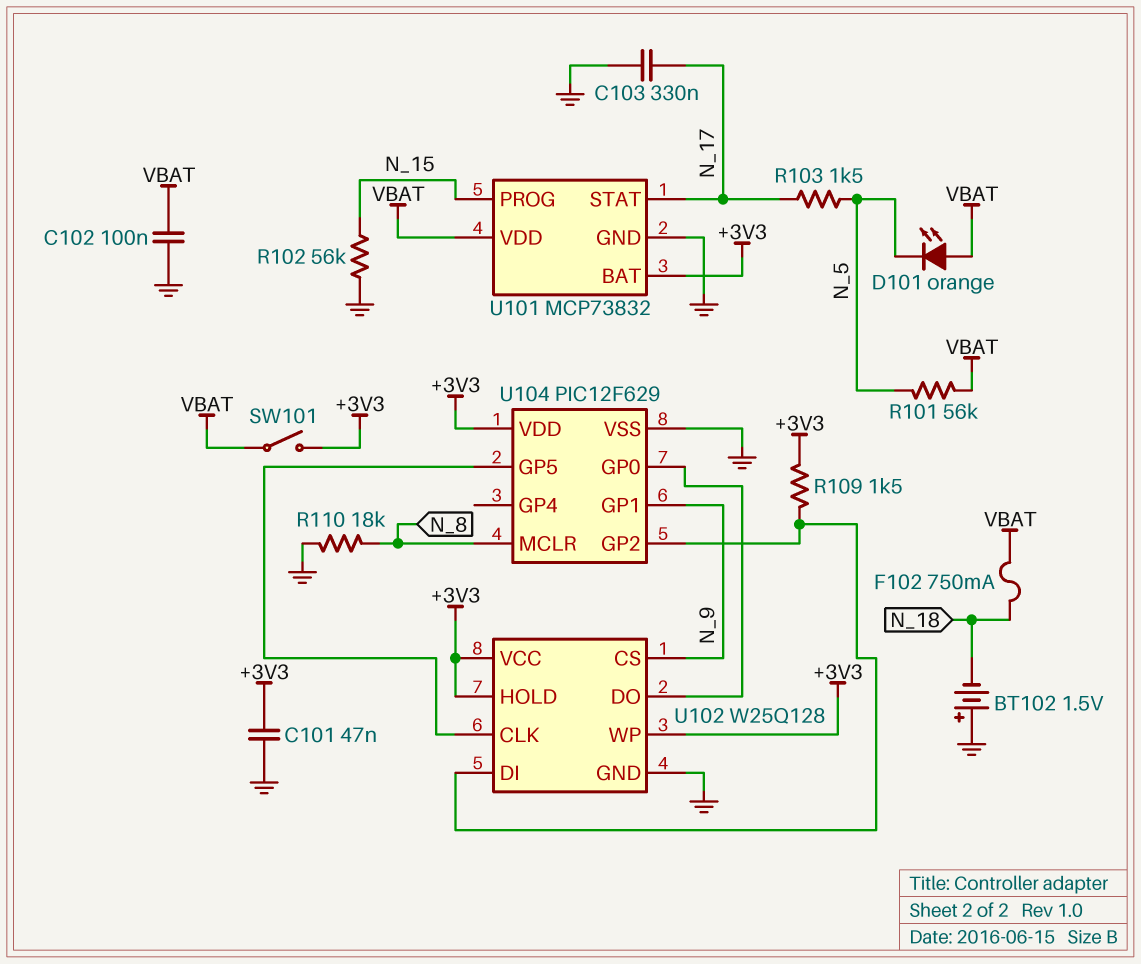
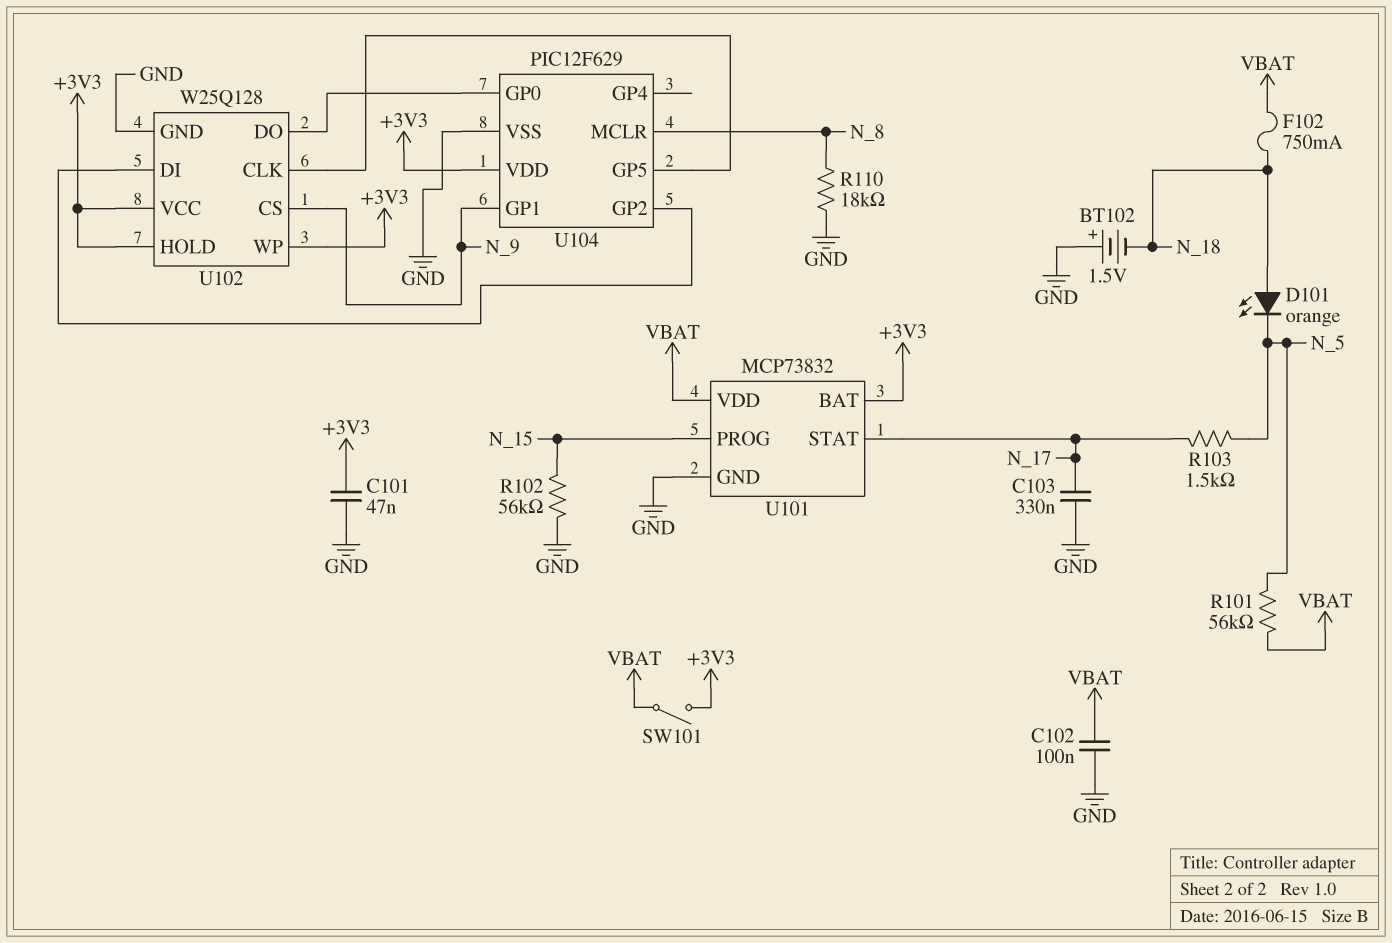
D101: LED orange (A VBAT, K N_5) -> LED orange (A N_18, K N_5)
R109: 1.5k (+3V3, U102/DI) -> none

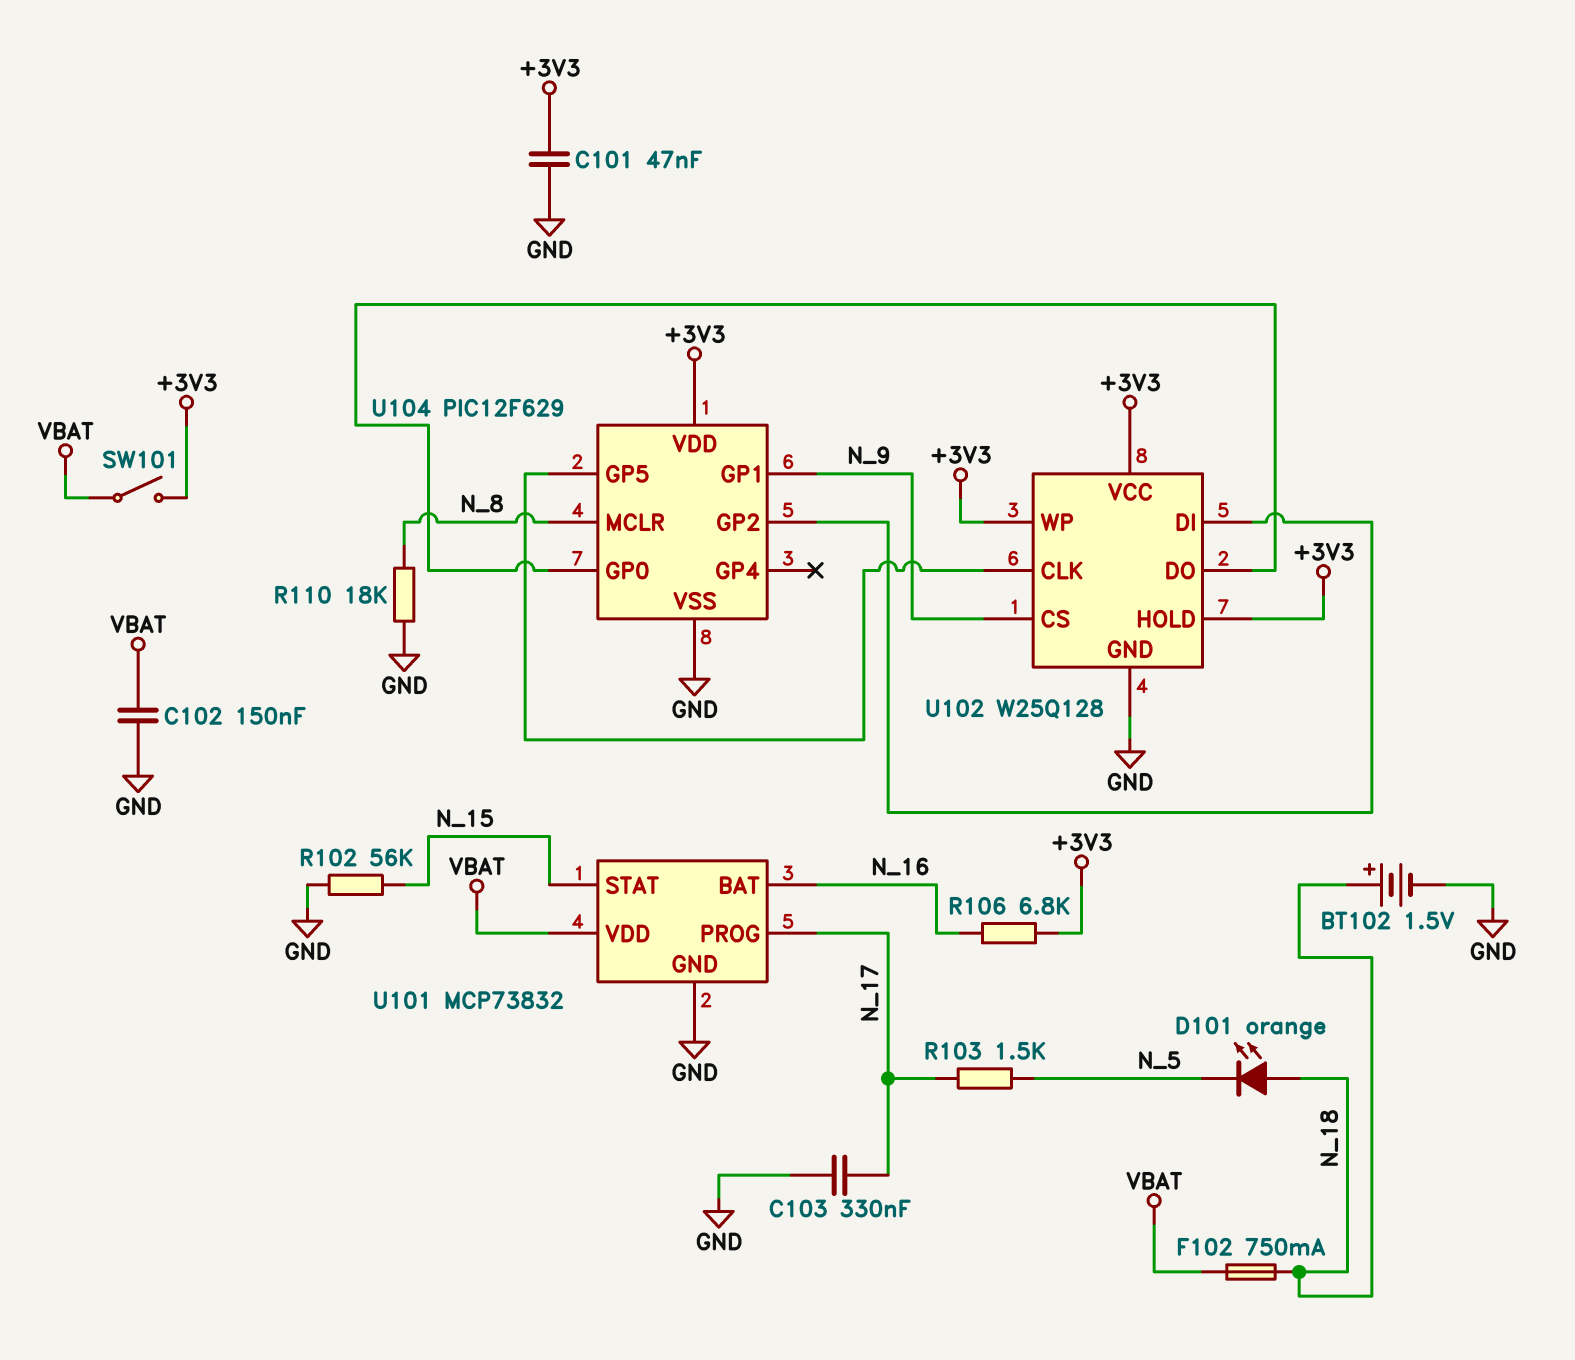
BT102: 1.5V (plus GND, minus N_18) -> 1.5V (plus N_18, minus GND)
C102: 100nF (GND, VBAT) -> 150nF (GND, VBAT)
R101: 56k (N_5, VBAT) -> none
R106: none -> 6.8k (+3V3, N_16)
U101 pin BAT: +3V3 -> N_16
U101 pin PROG: N_15 -> N_17
U101 pin STAT: N_17 -> N_15

